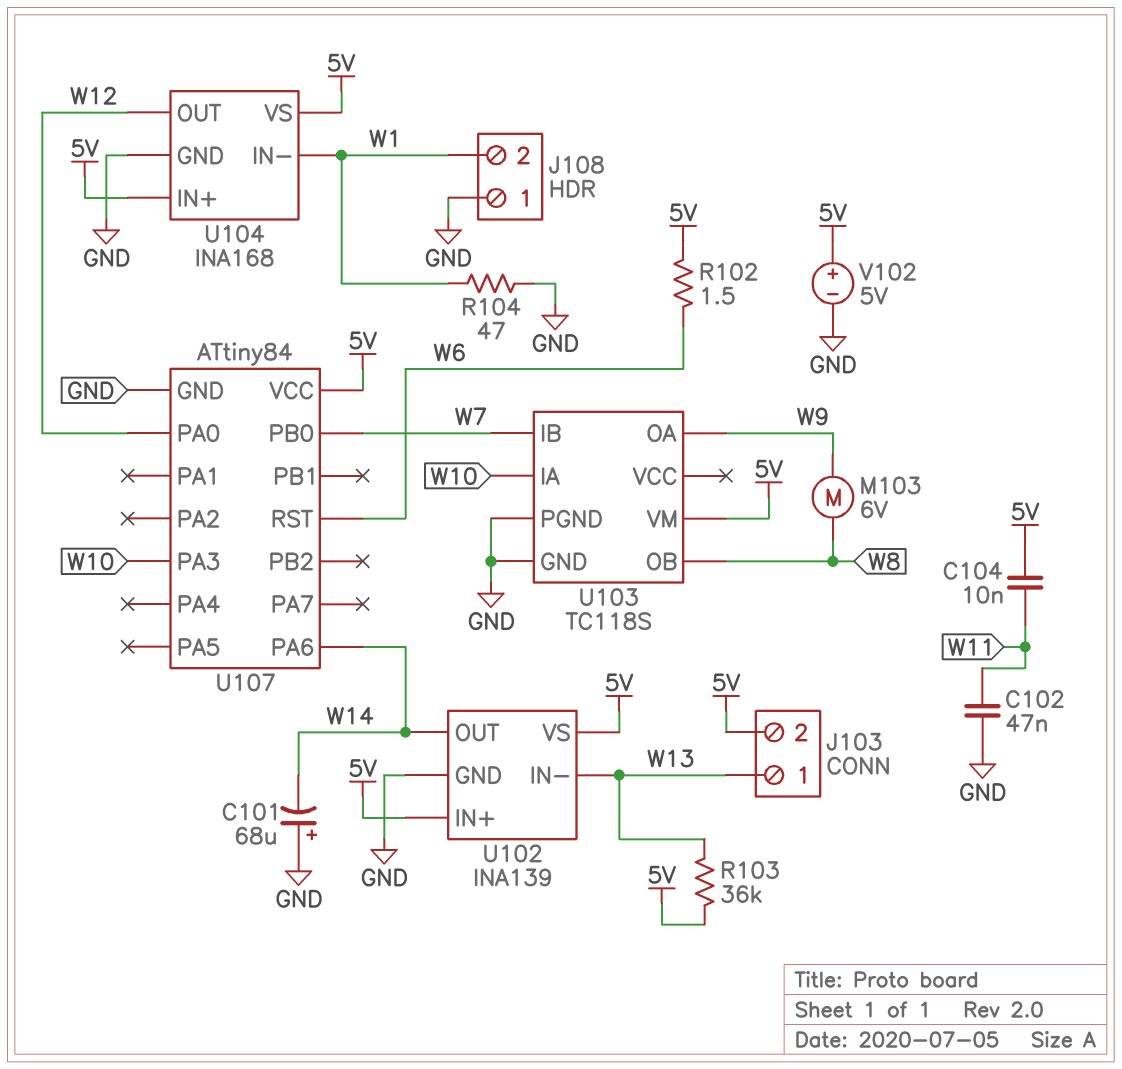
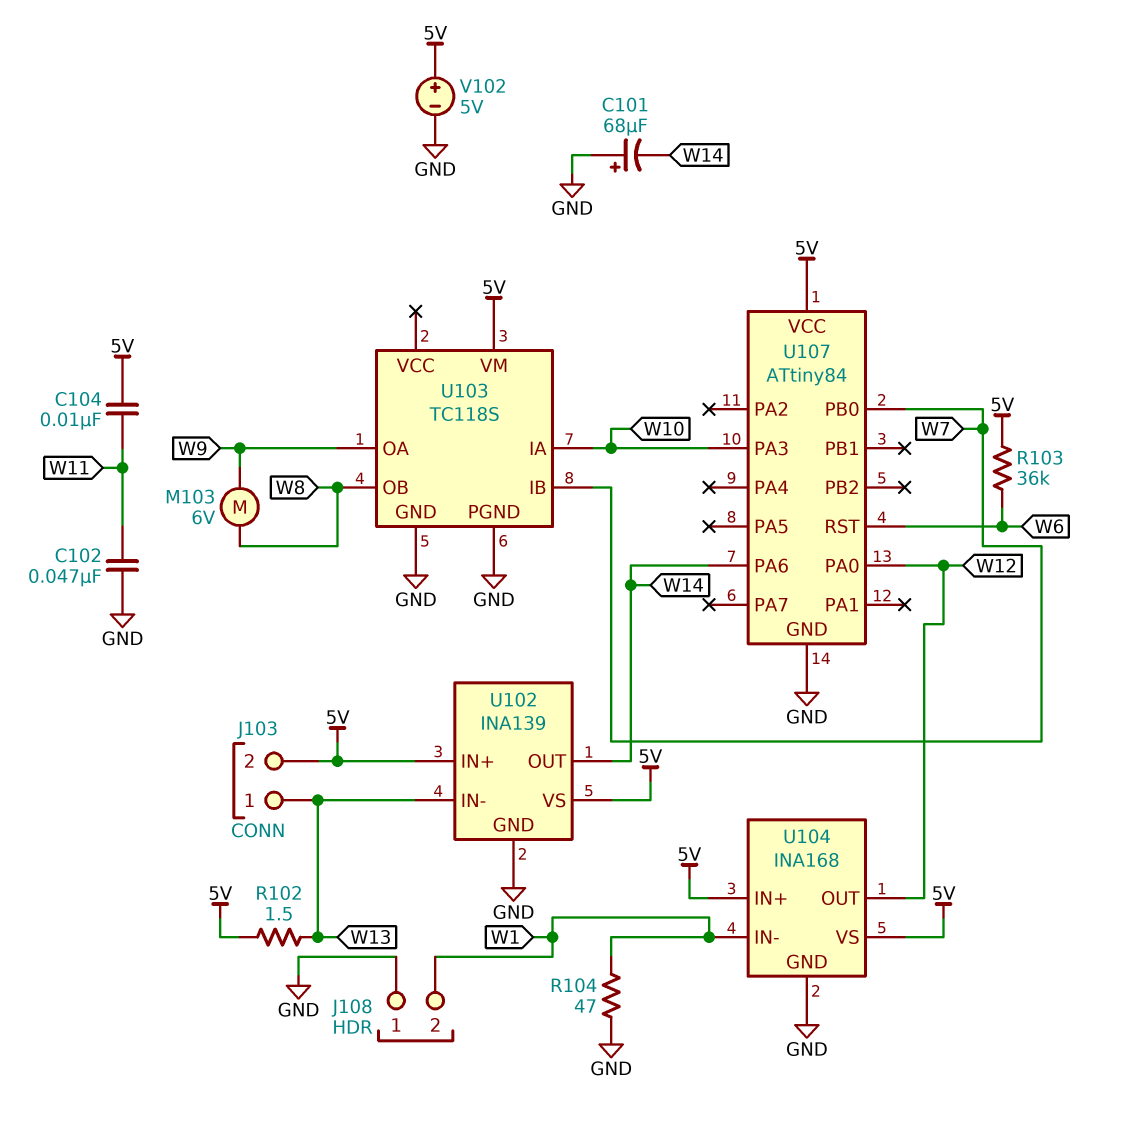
R102: 1.5 (5V, W6) -> 1.5 (5V, W13)
R103: 36k (5V, W13) -> 36k (5V, W6)

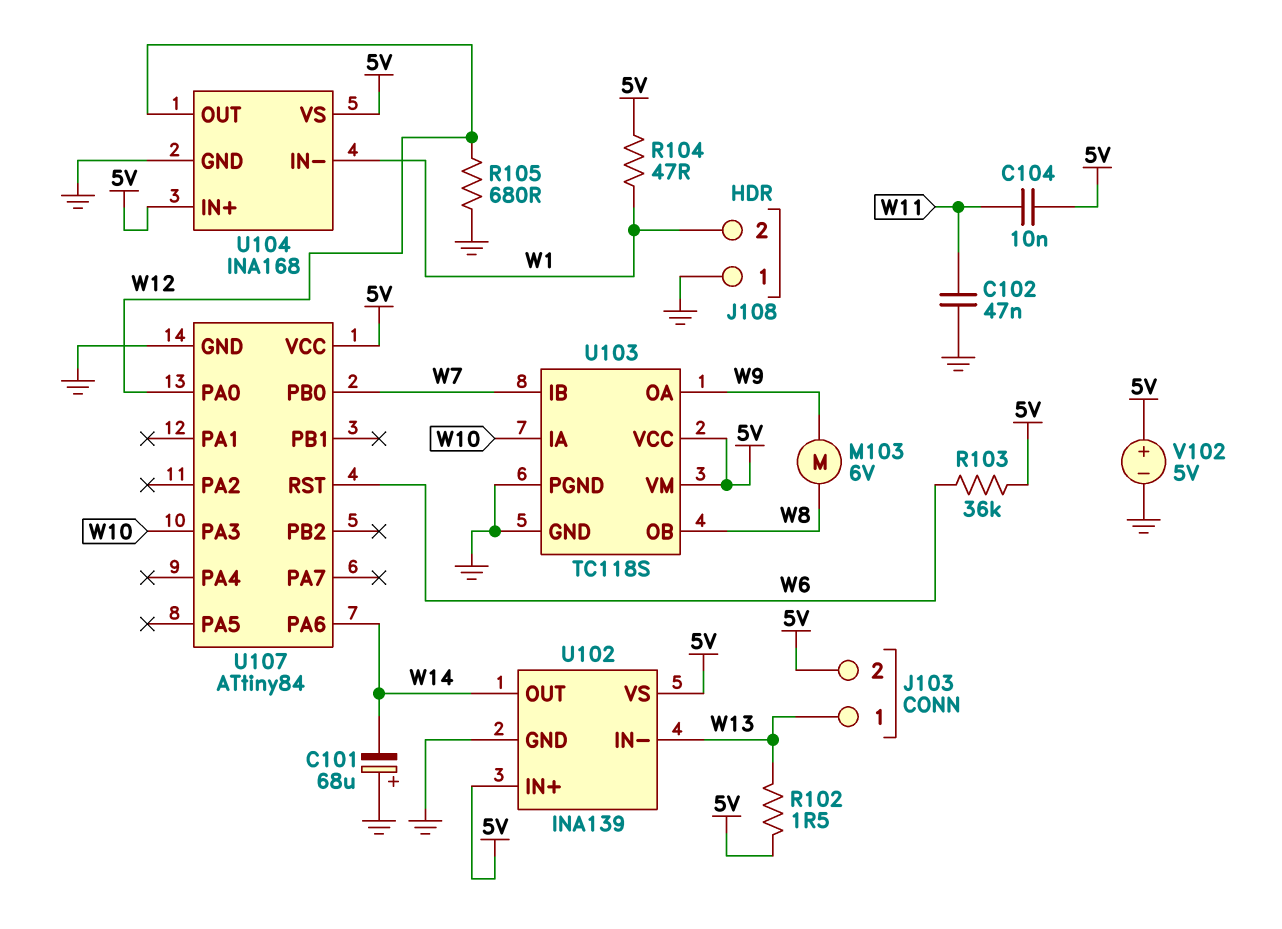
R104: 47 (GND, W1) -> 47 (5V, W1)
R105: none -> 680 (GND, W12)
U103 pin VCC: none -> 5V

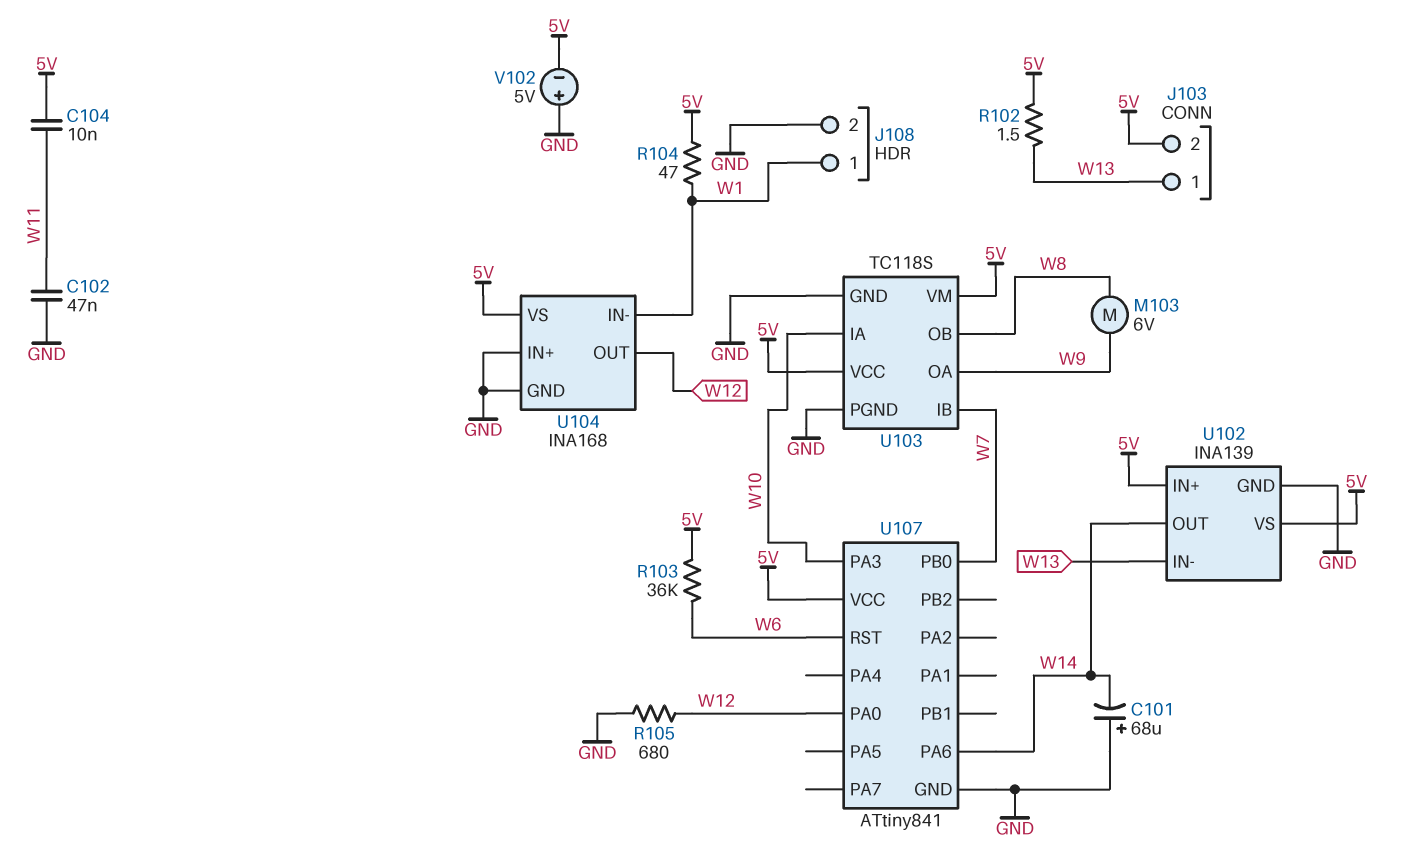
J108 pin 1: GND -> W1
J108 pin 2: W1 -> GND
U104 pin IN+: 5V -> GND
U107: ATtiny84 -> ATtiny841
V102: 5V (plus 5V, minus GND) -> 5V (plus GND, minus 5V)

